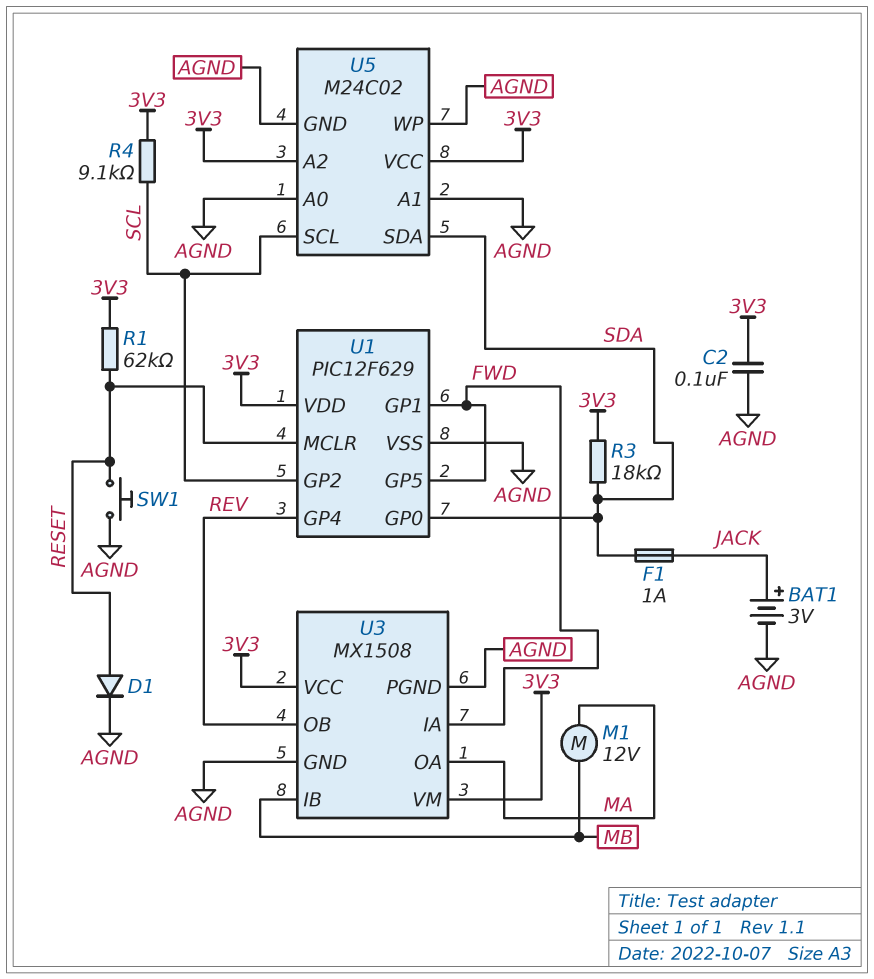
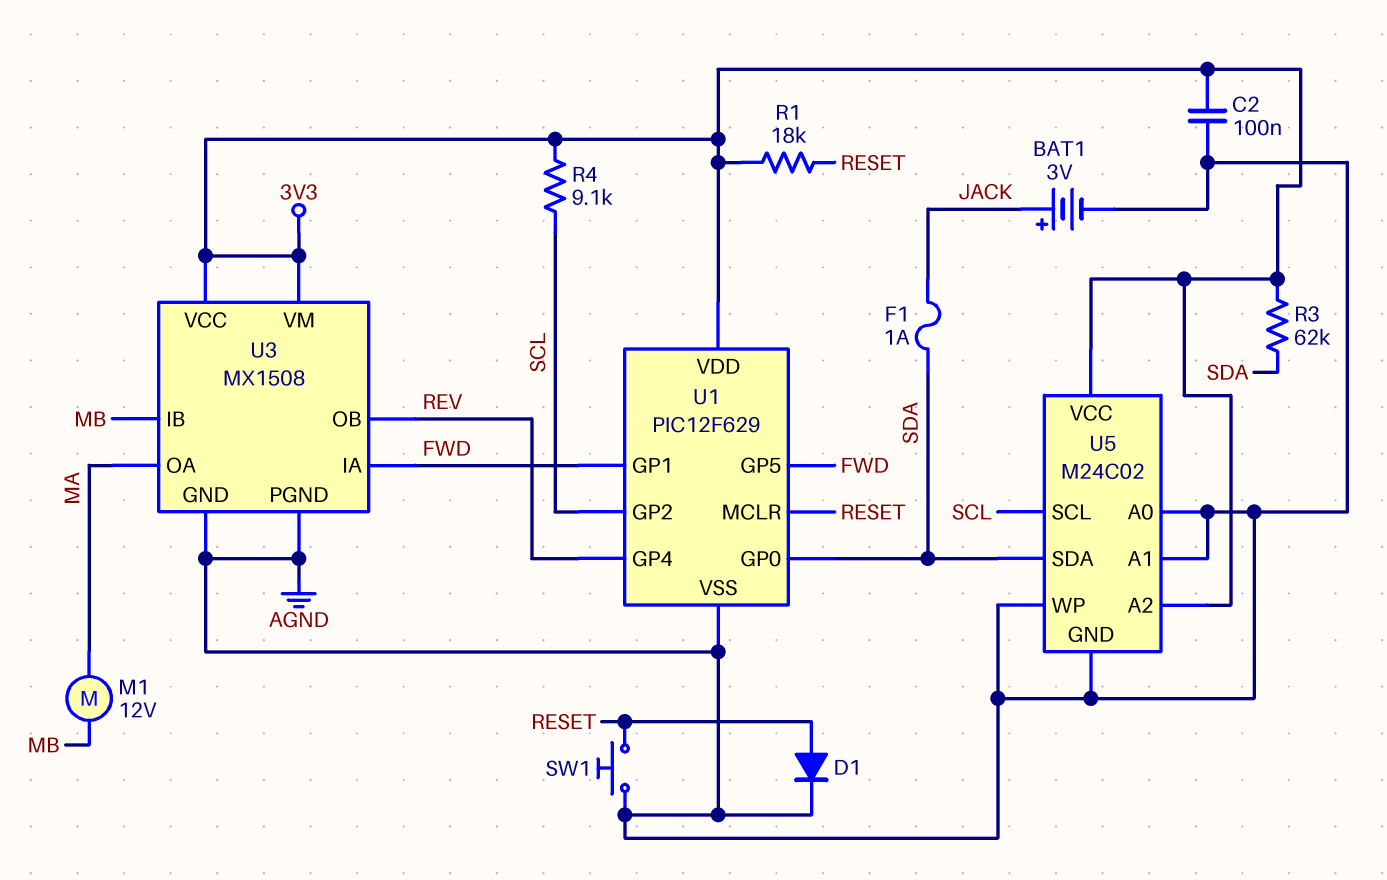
R1: 62k (3V3, RESET) -> 18k (3V3, RESET)
R3: 18k (3V3, SDA) -> 62k (3V3, SDA)

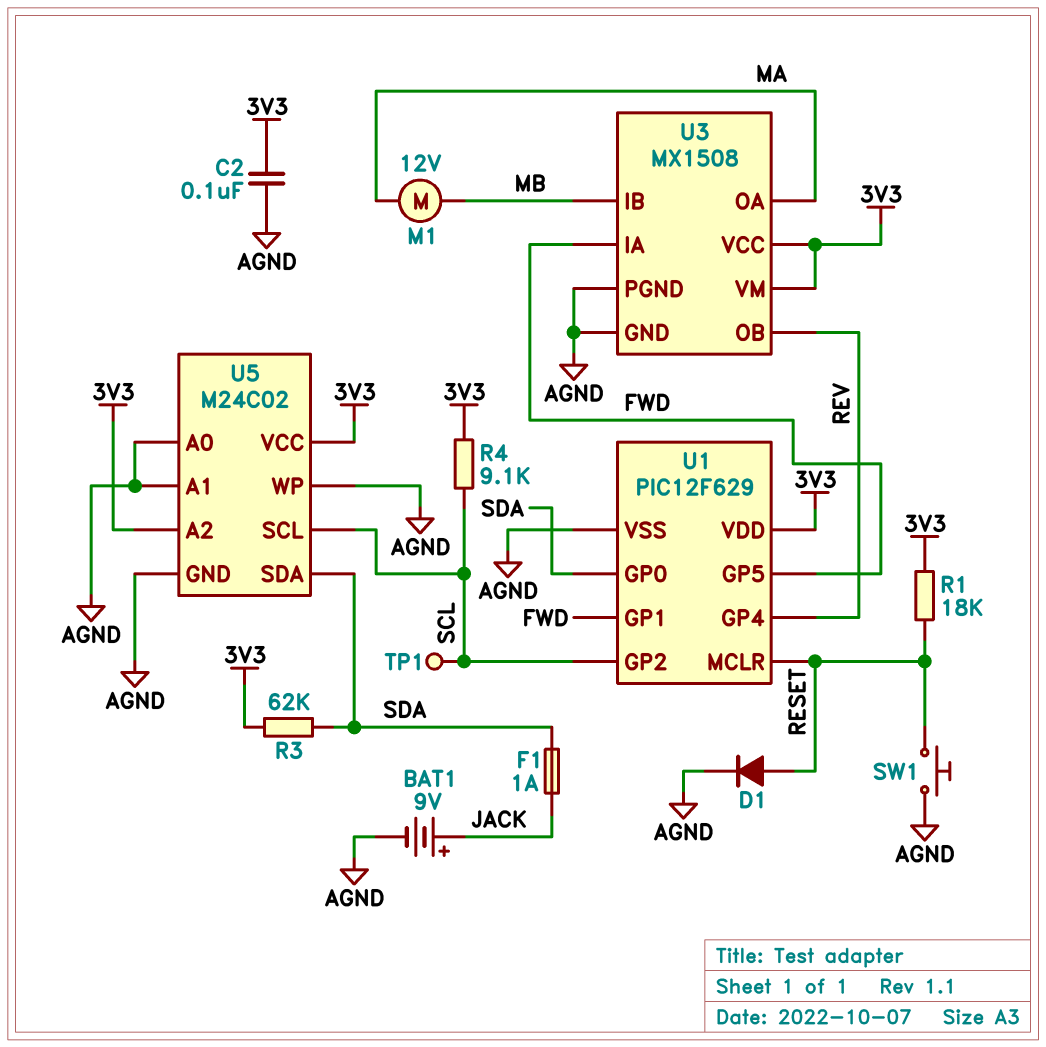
BAT1: 3V (plus JACK, minus AGND) -> 9V (plus JACK, minus AGND)
TP1: none -> test point (SCL)

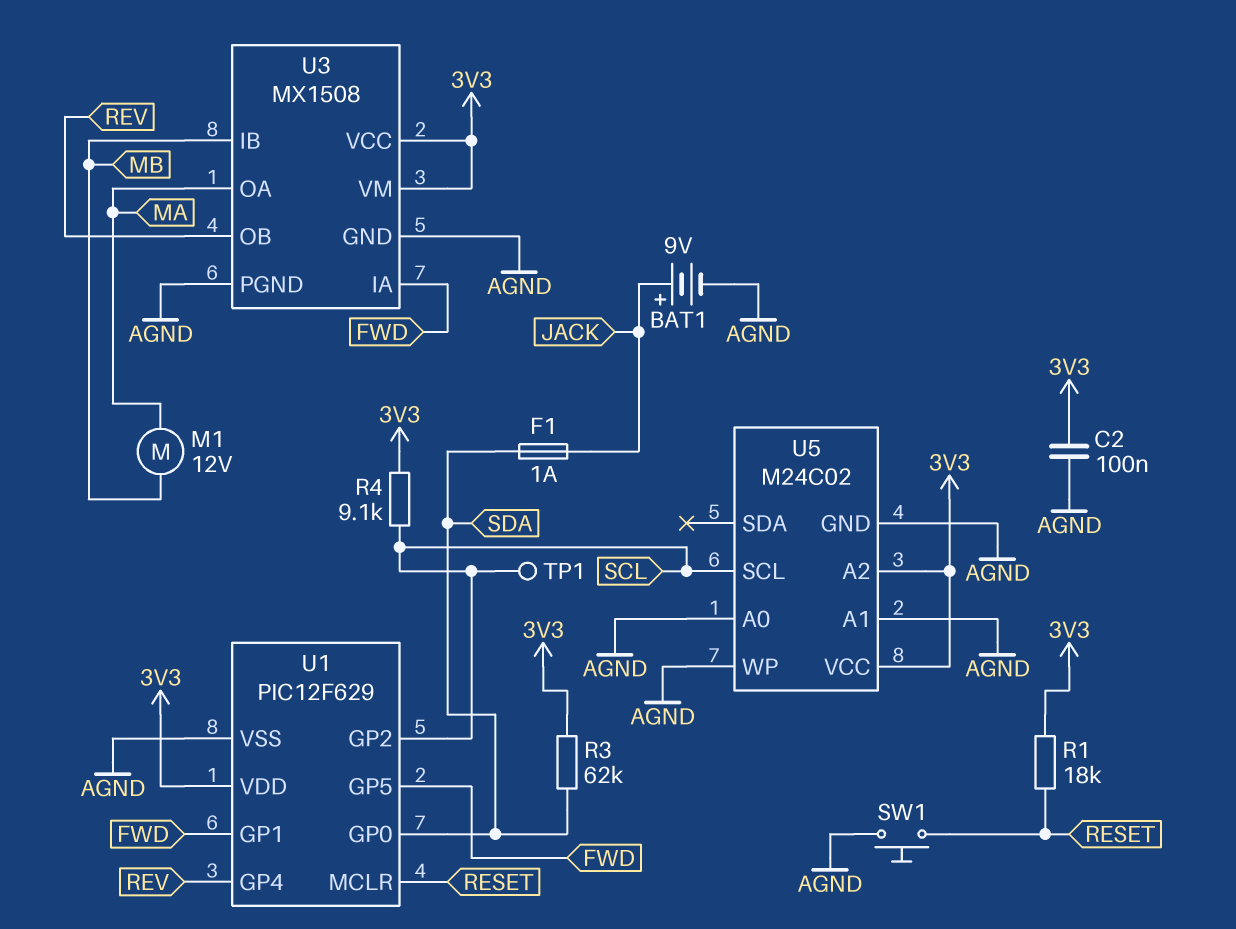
D1: diode (A RESET, K AGND) -> none
U5 pin SDA: SDA -> none

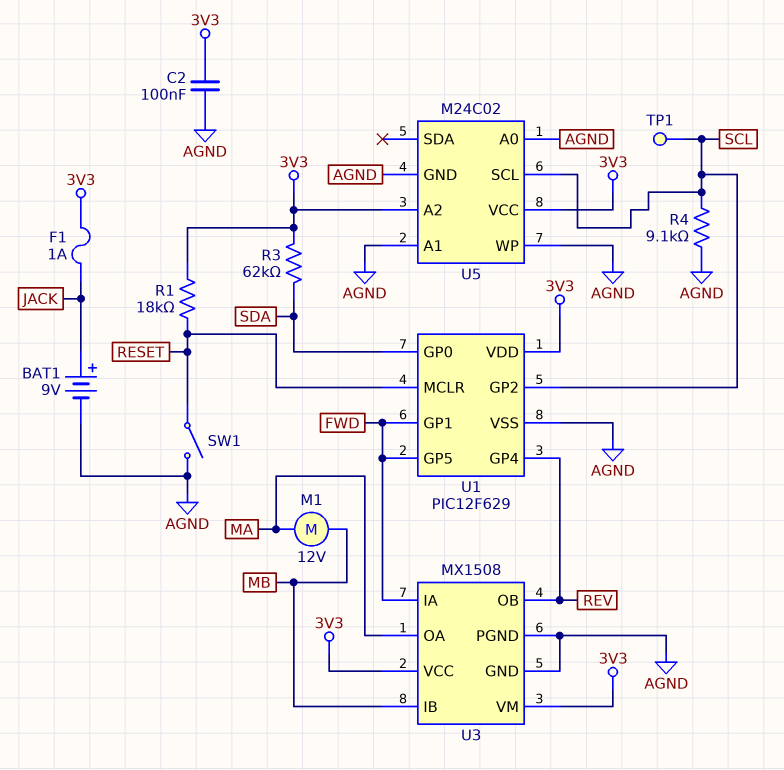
F1: 1A (JACK, SDA) -> 1A (3V3, JACK)
R4: 9.1k (3V3, SCL) -> 9.1k (AGND, SCL)
SW1: button (AGND, RESET) -> switch (AGND, RESET)

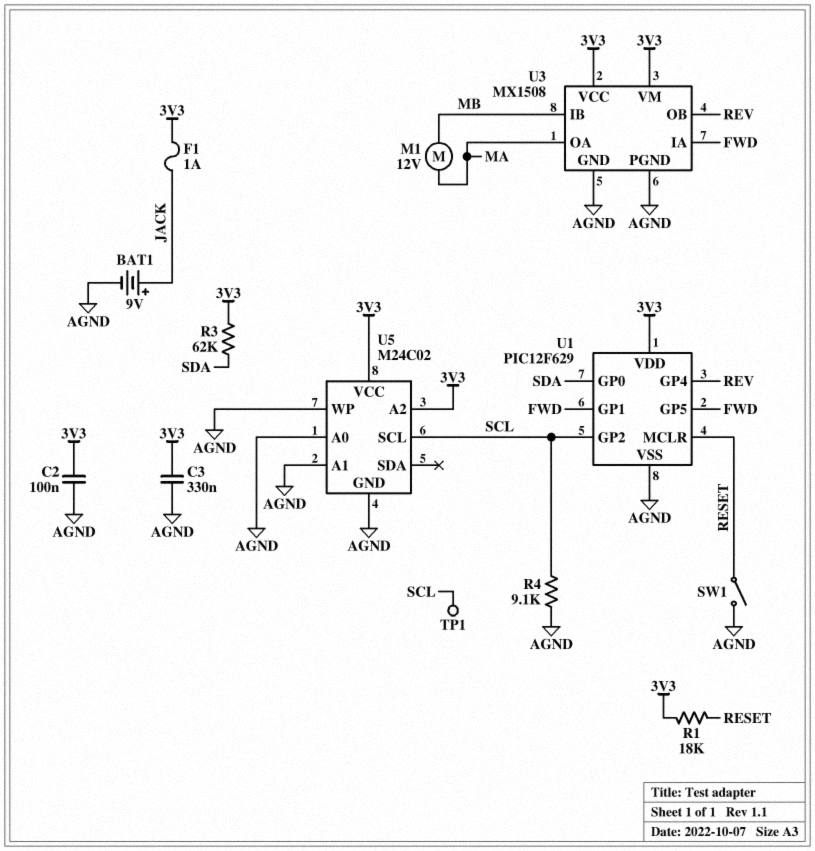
C3: none -> 330nF (3V3, AGND)

